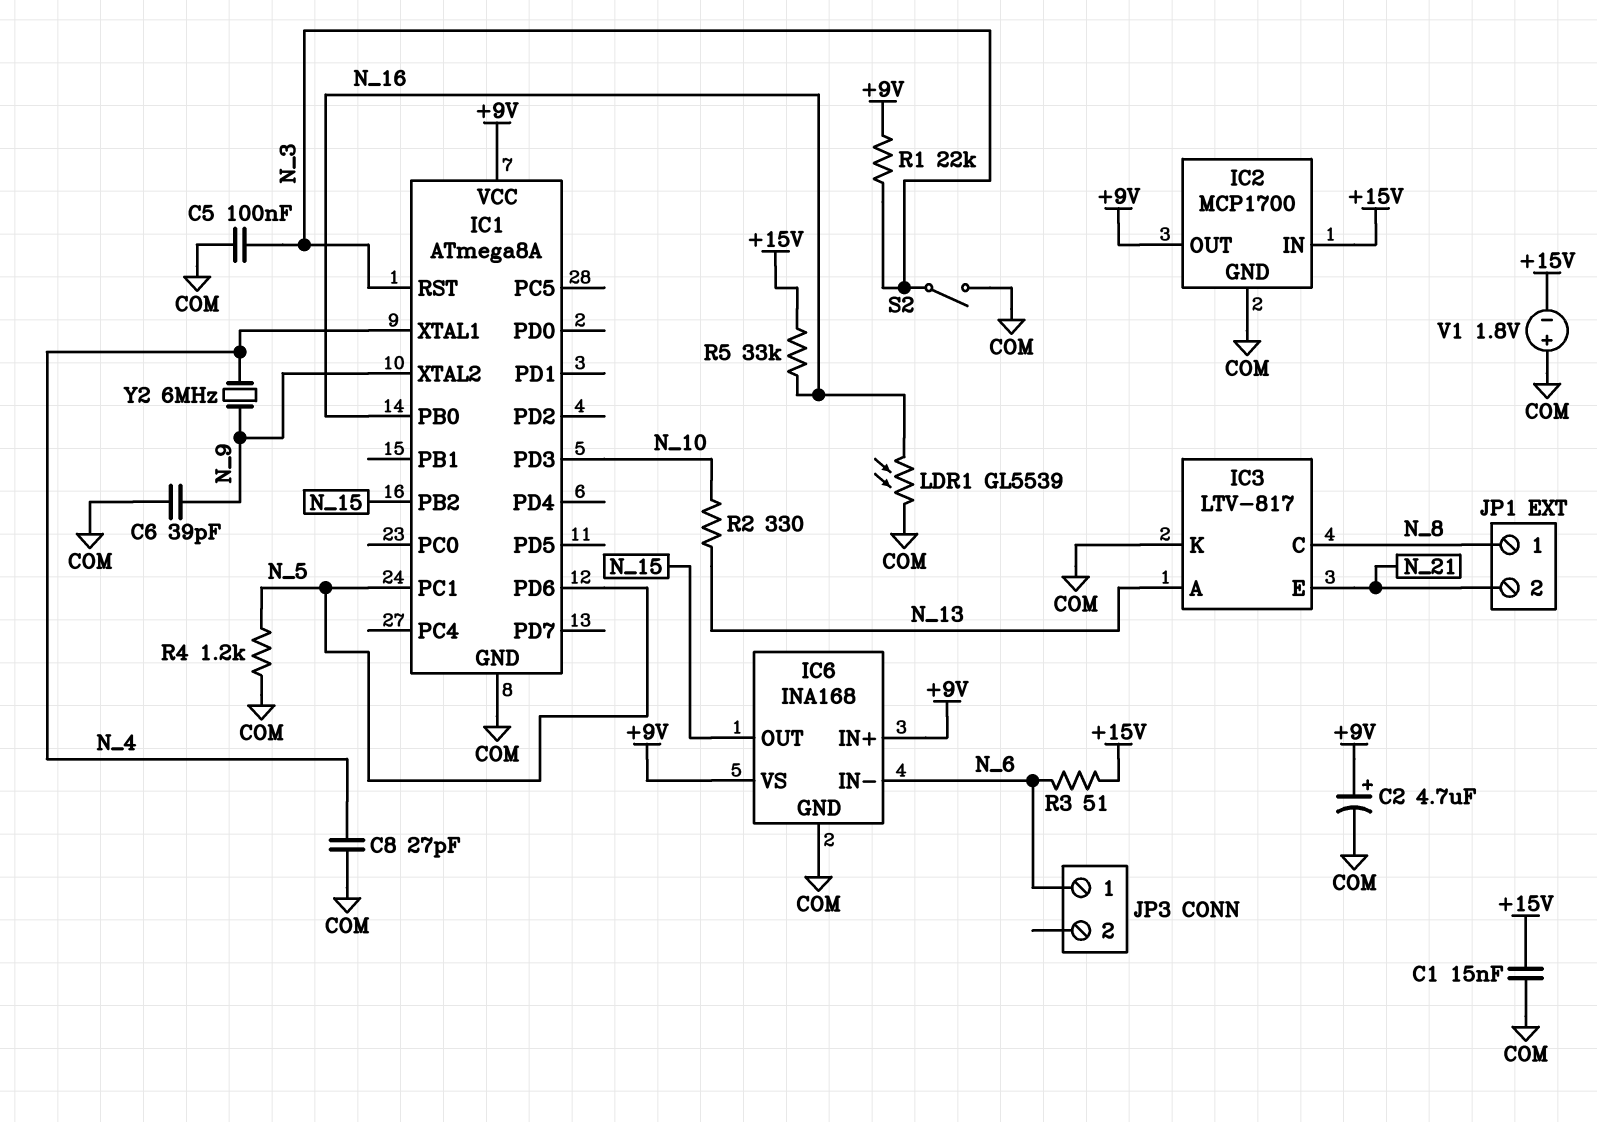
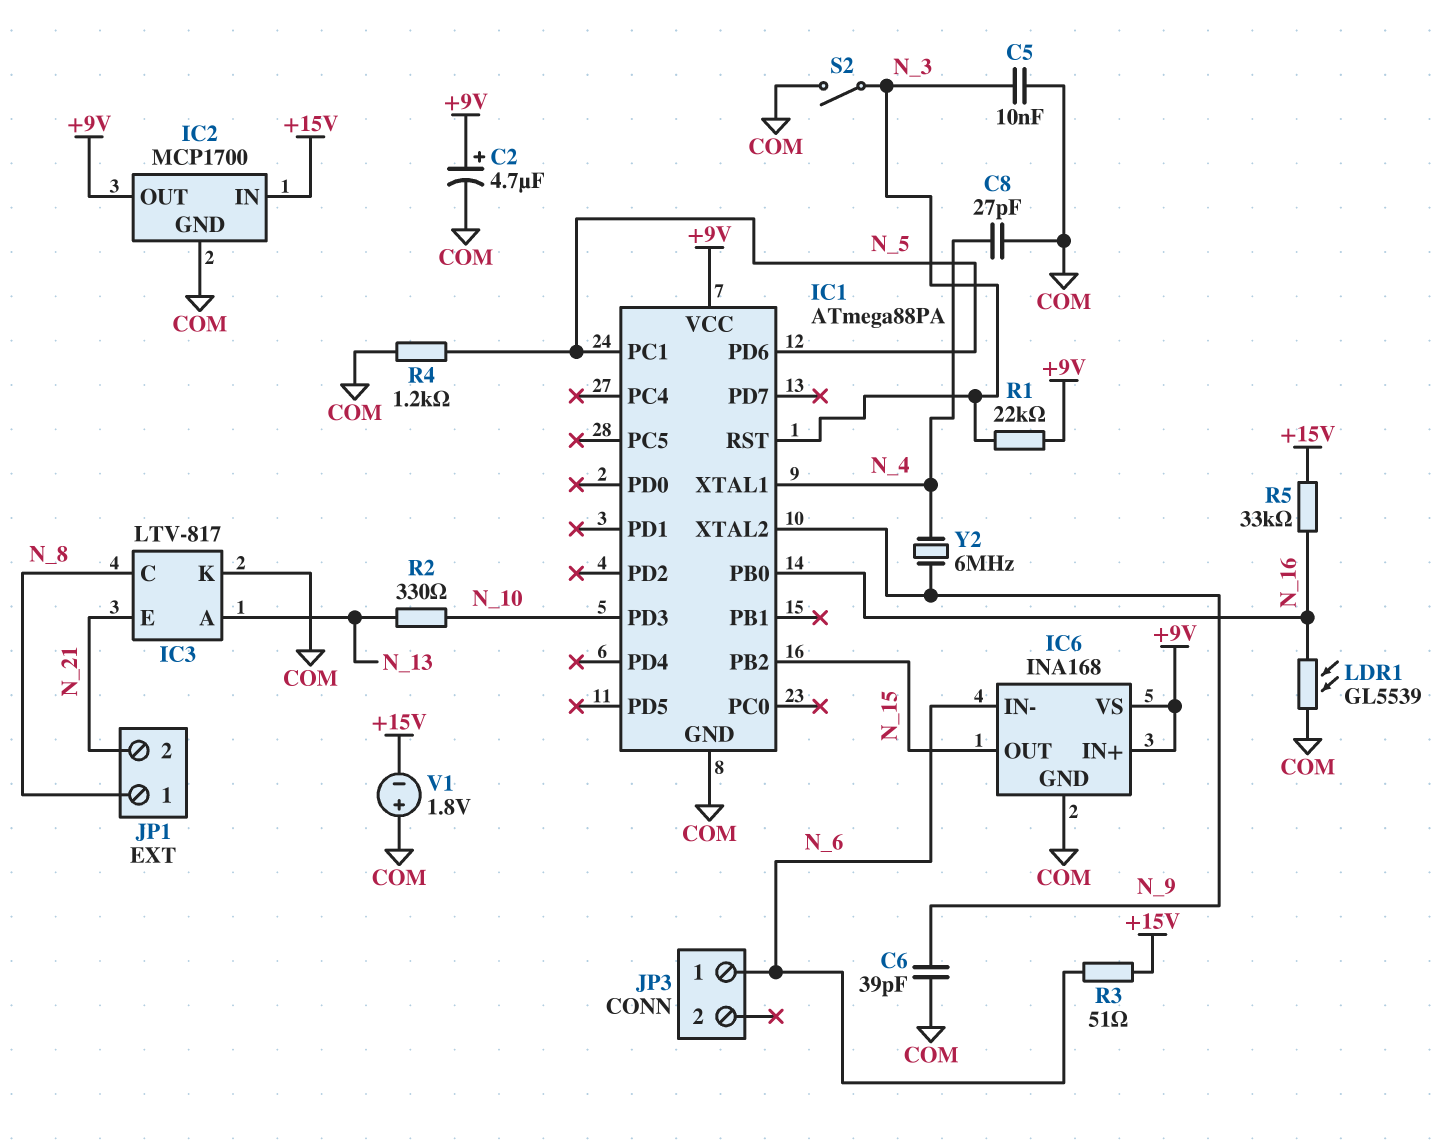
C1: 15nF (+15V, COM) -> none
C5: 100nF (COM, N_3) -> 10nF (COM, N_3)
IC1: ATmega8A -> ATmega88PA

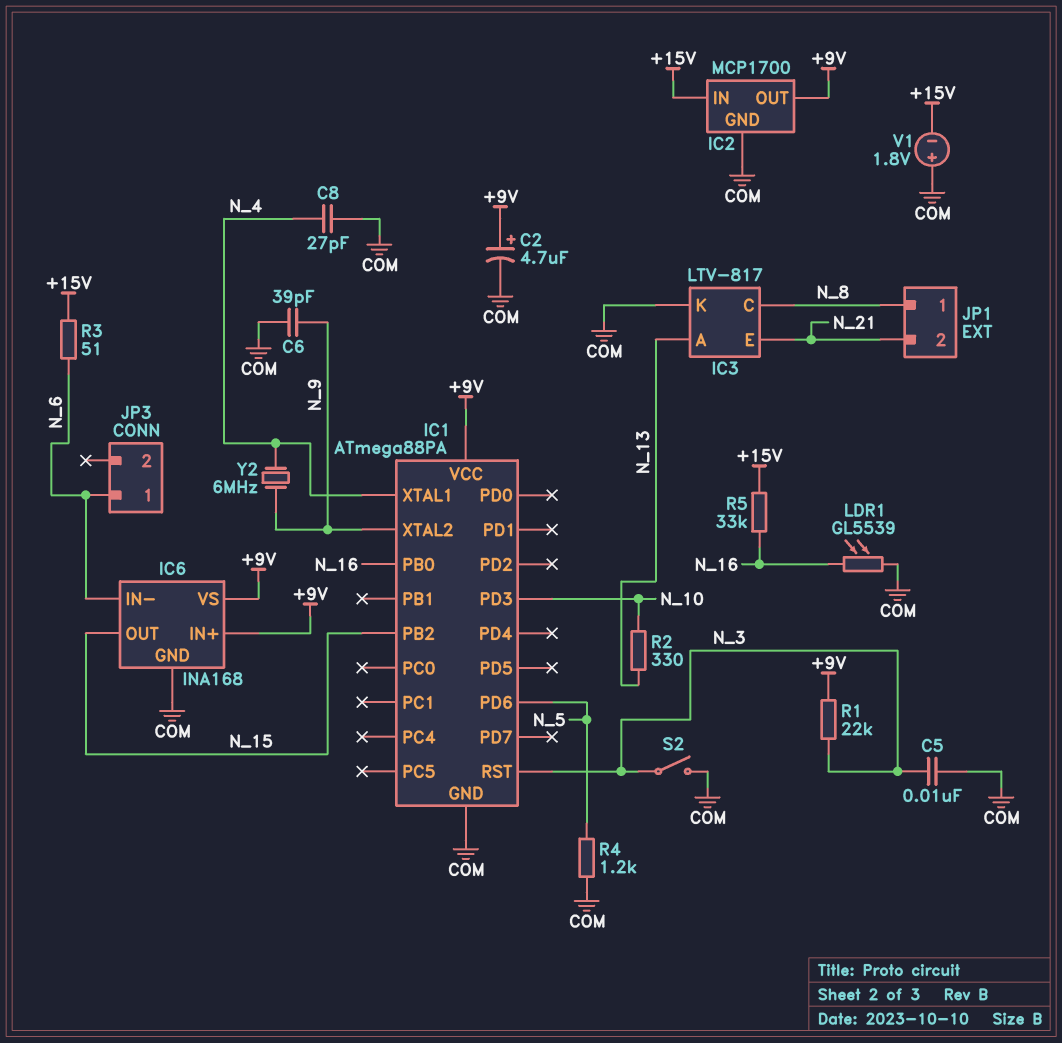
IC1 pin PC1: N_5 -> none

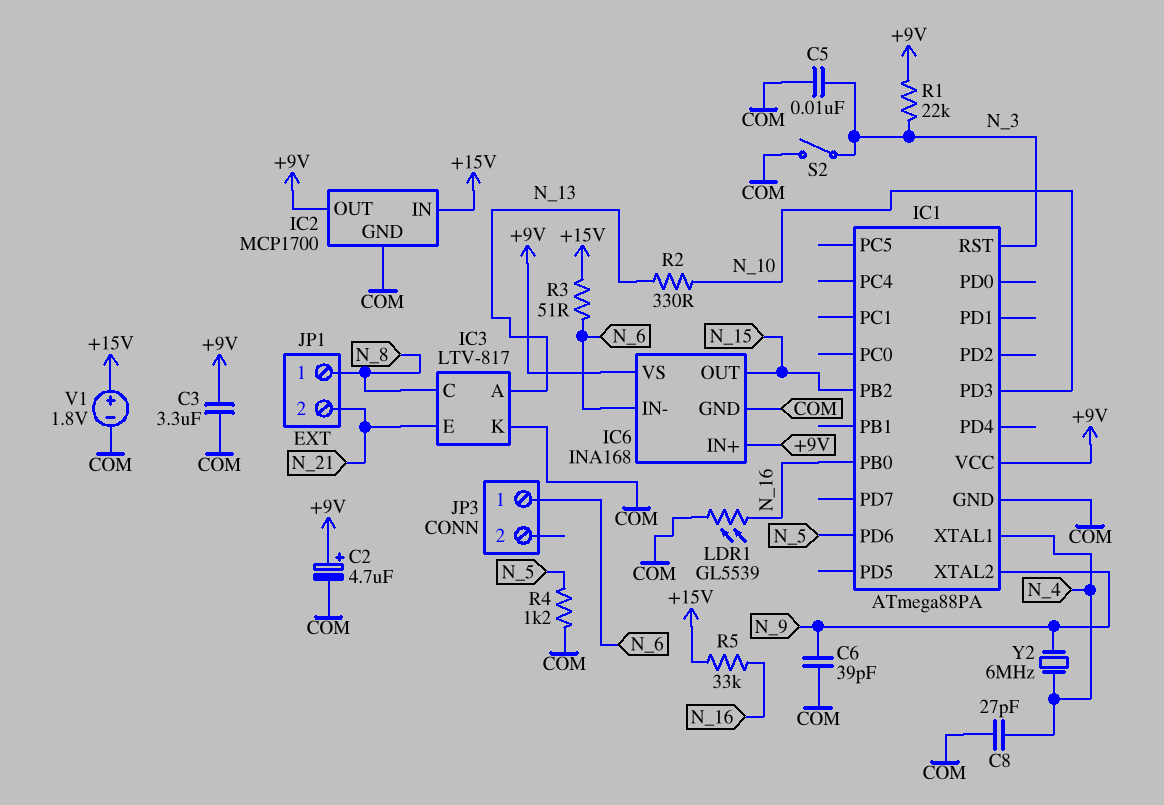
C3: none -> 3.3uF (+9V, COM)
V1: 1.8V (plus COM, minus +15V) -> 1.8V (plus +15V, minus COM)

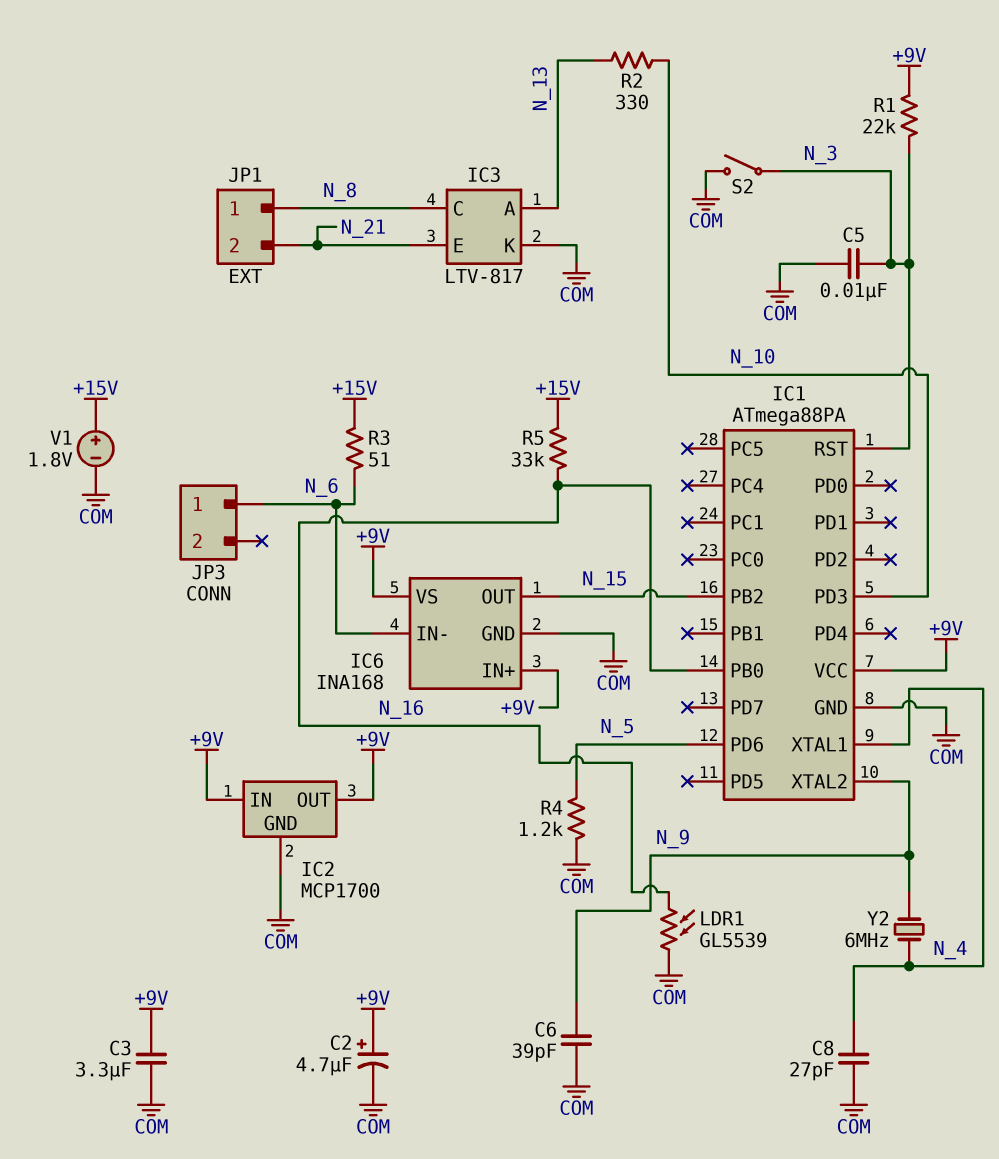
IC2 pin IN: +15V -> +9V

